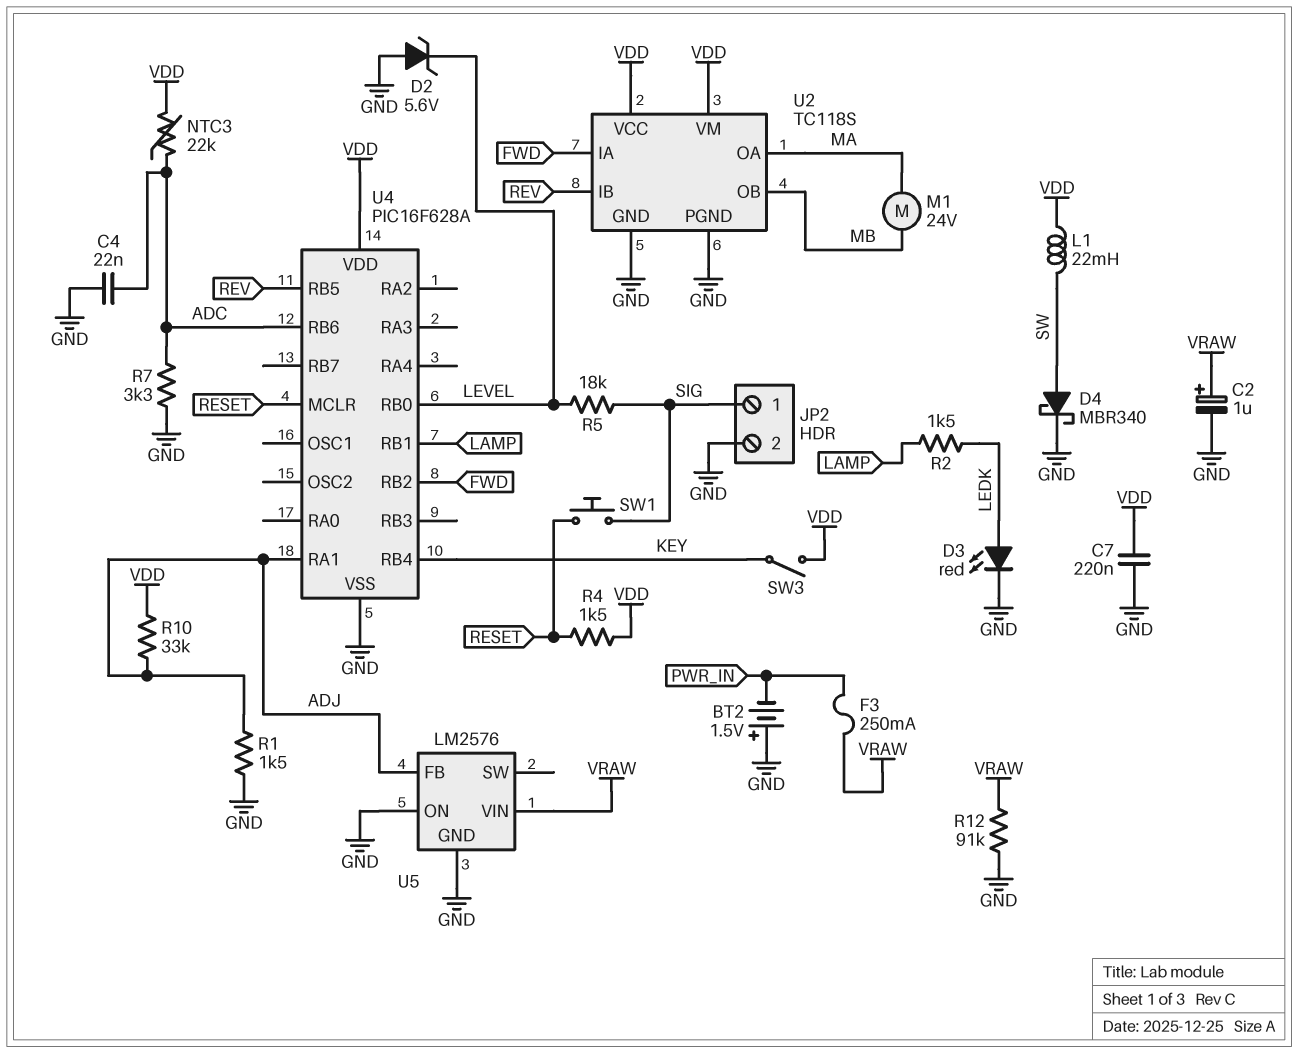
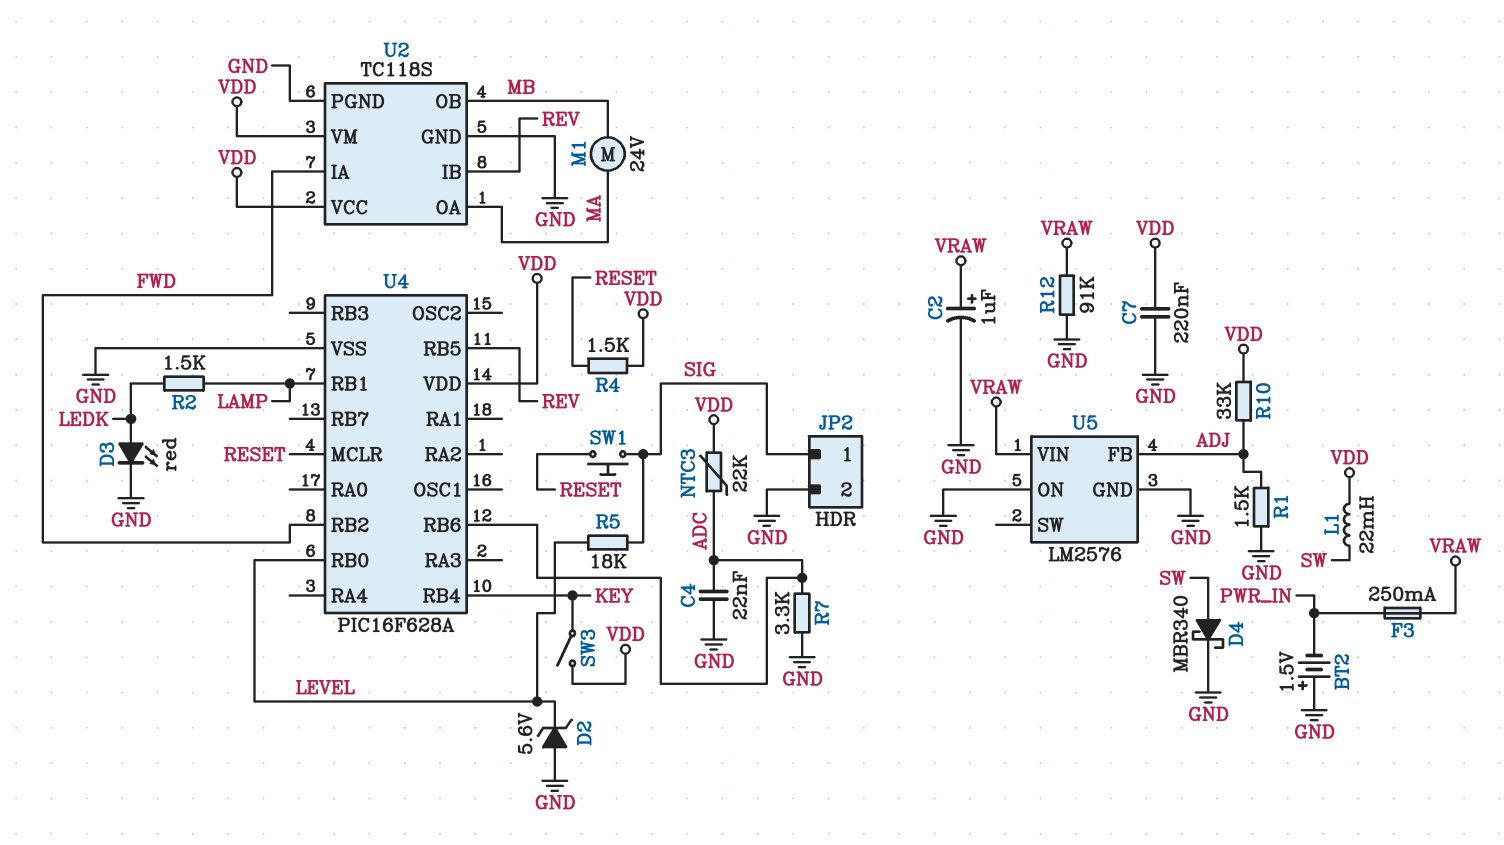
U4 pin RA1: ADJ -> none

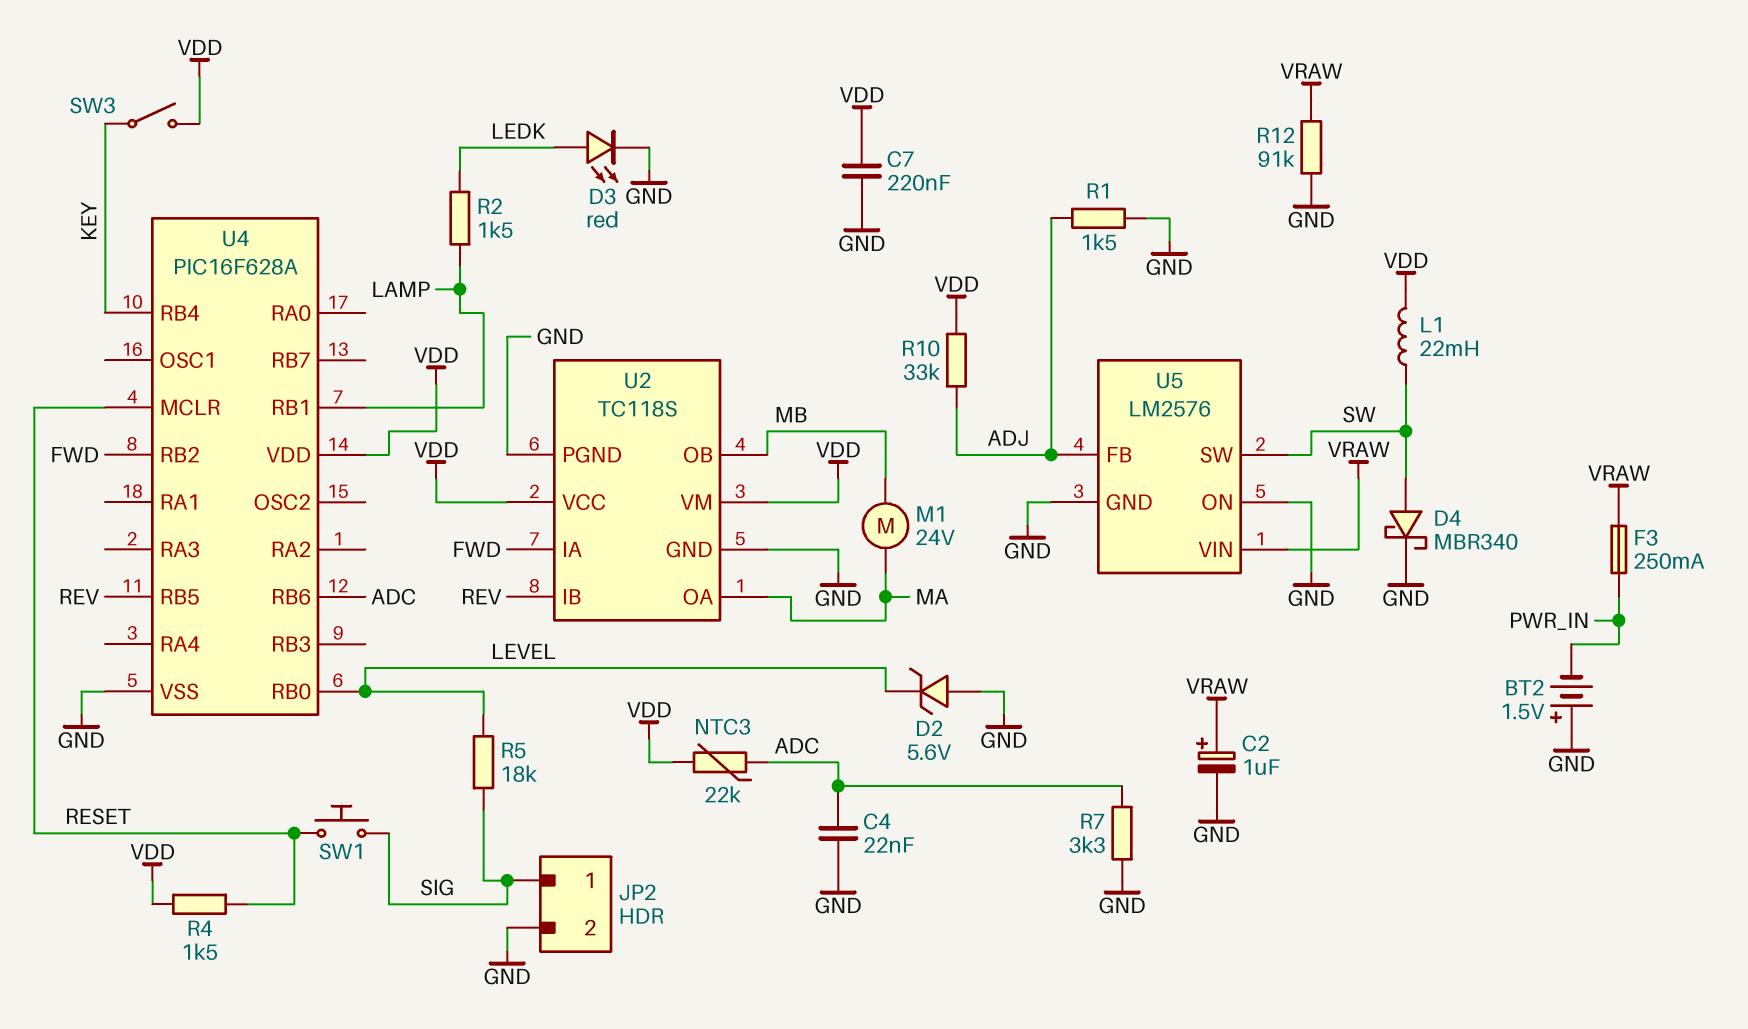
U5 pin SW: none -> SW

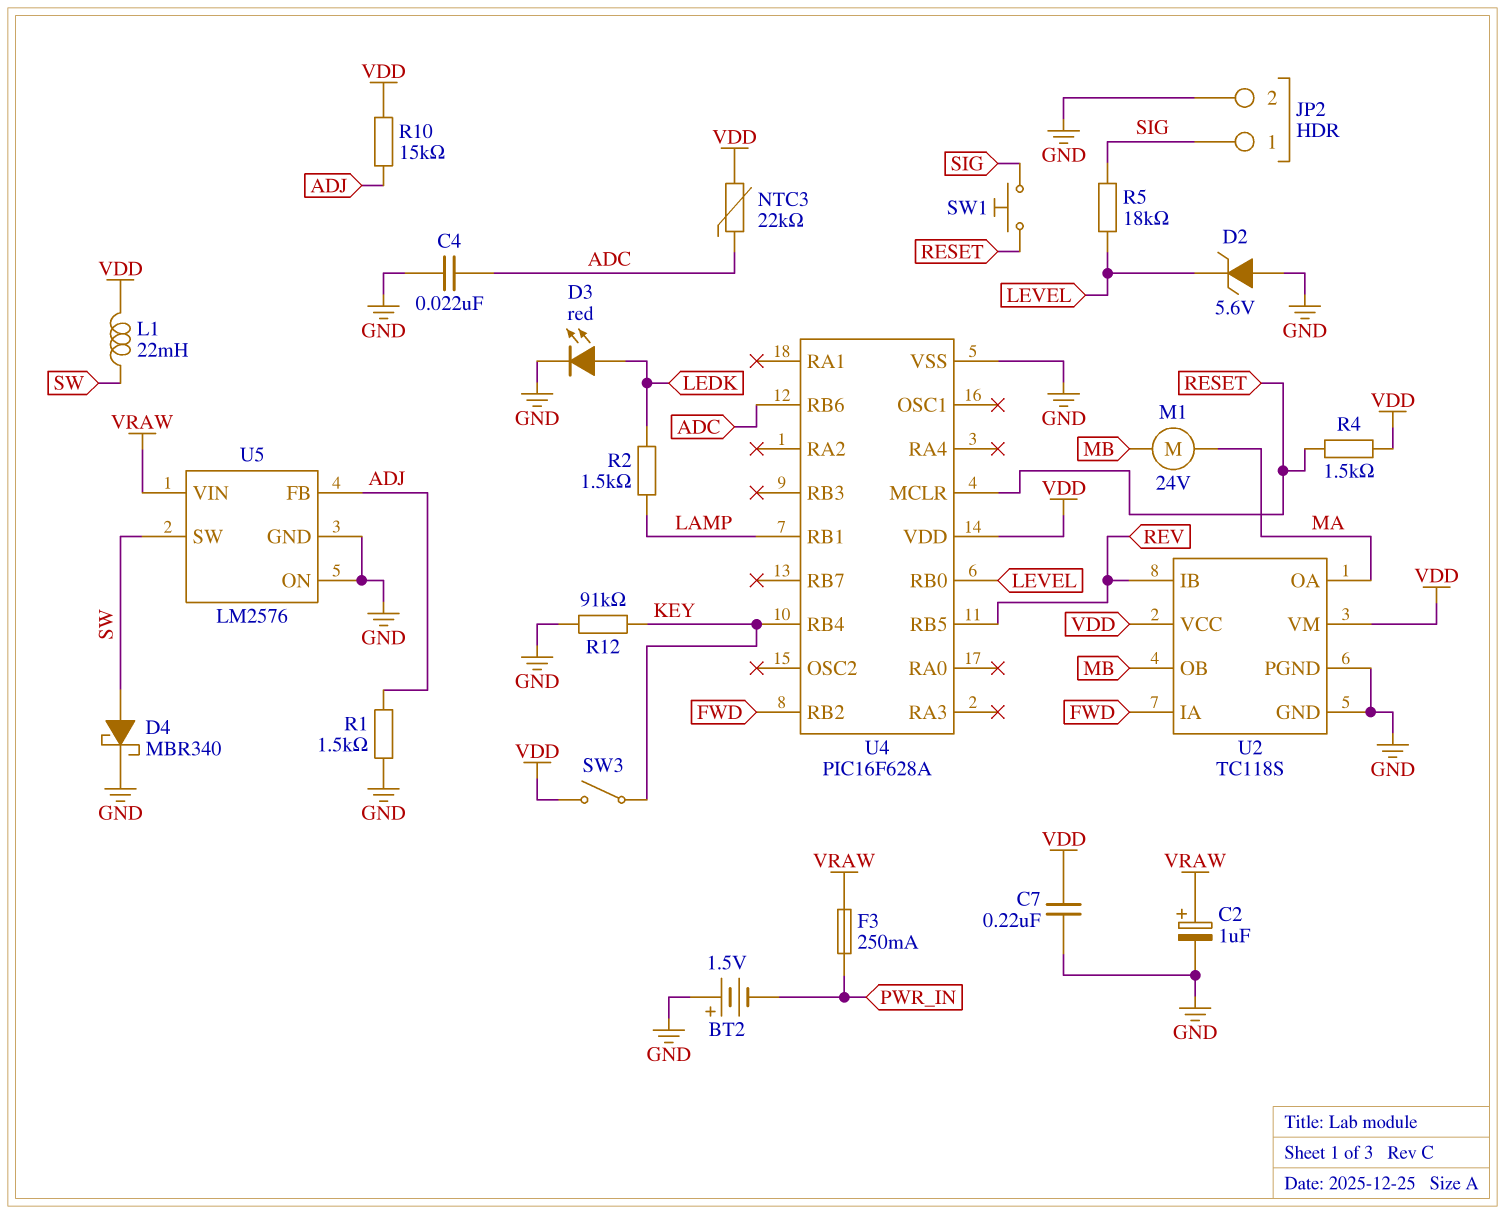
R7: 3.3k (ADC, GND) -> none
R10: 33k (ADJ, VDD) -> 15k (ADJ, VDD)
R12: 91k (GND, VRAW) -> 91k (GND, KEY)

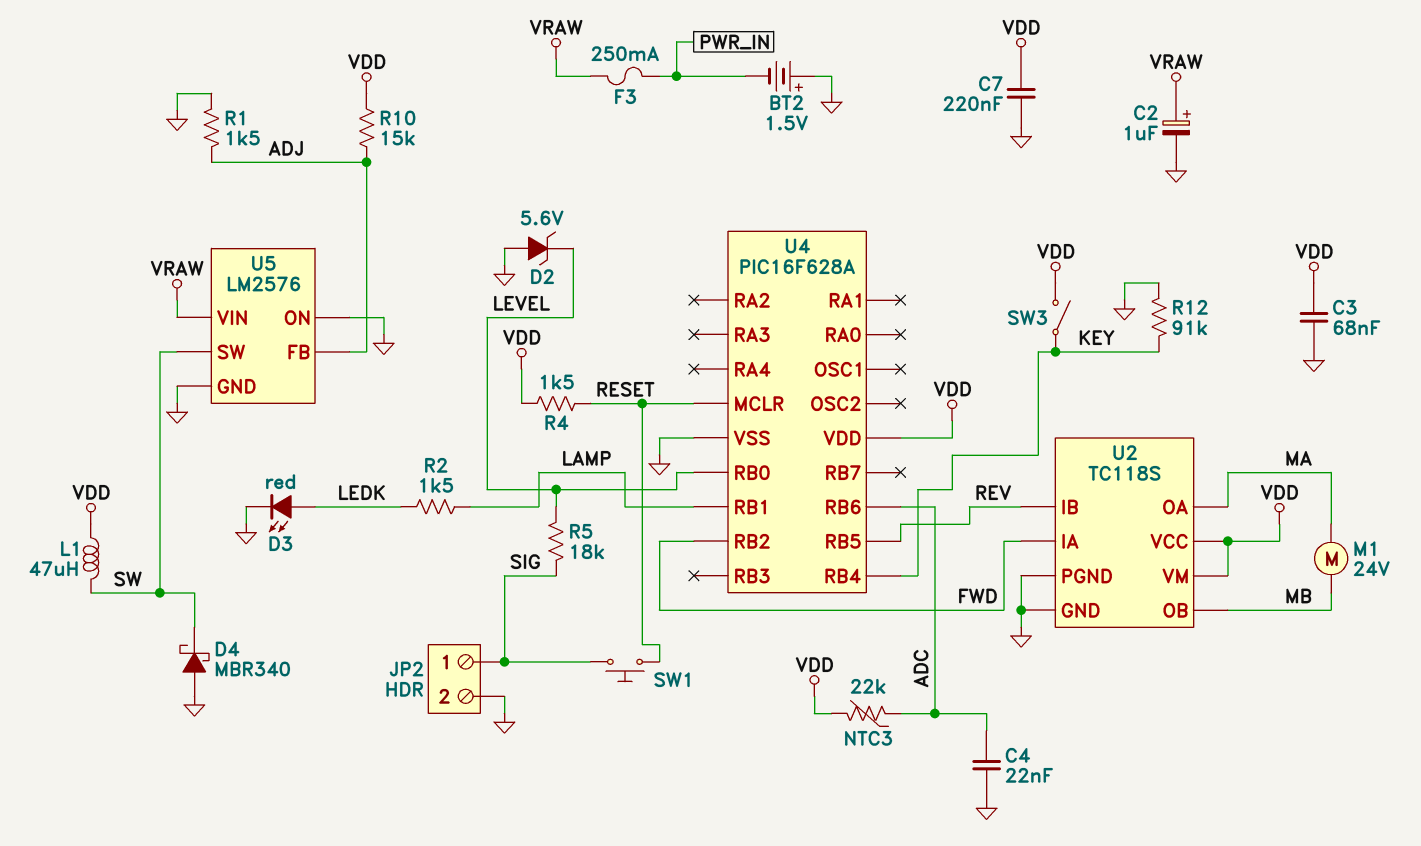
C3: none -> 68nF (GND, VDD)
D4: schottky MBR340 (A SW, K GND) -> schottky MBR340 (A GND, K SW)
L1: 22mH (SW, VDD) -> 47uH (SW, VDD)

